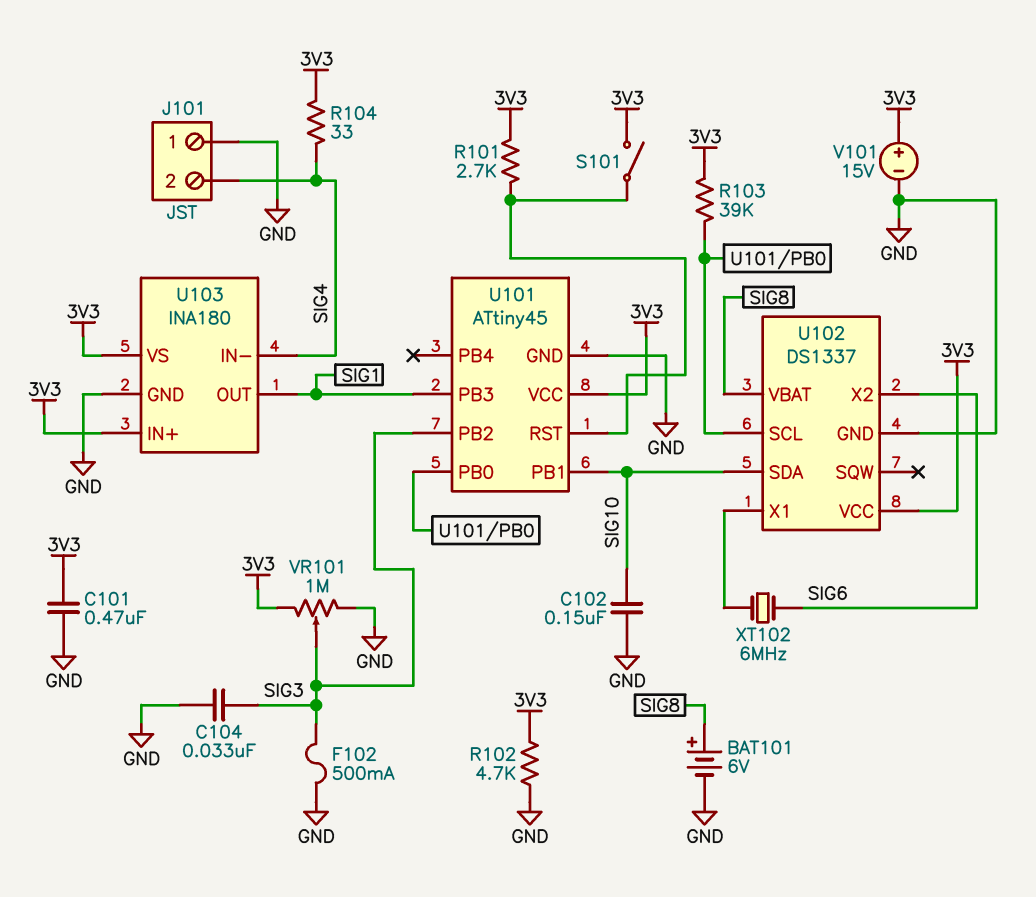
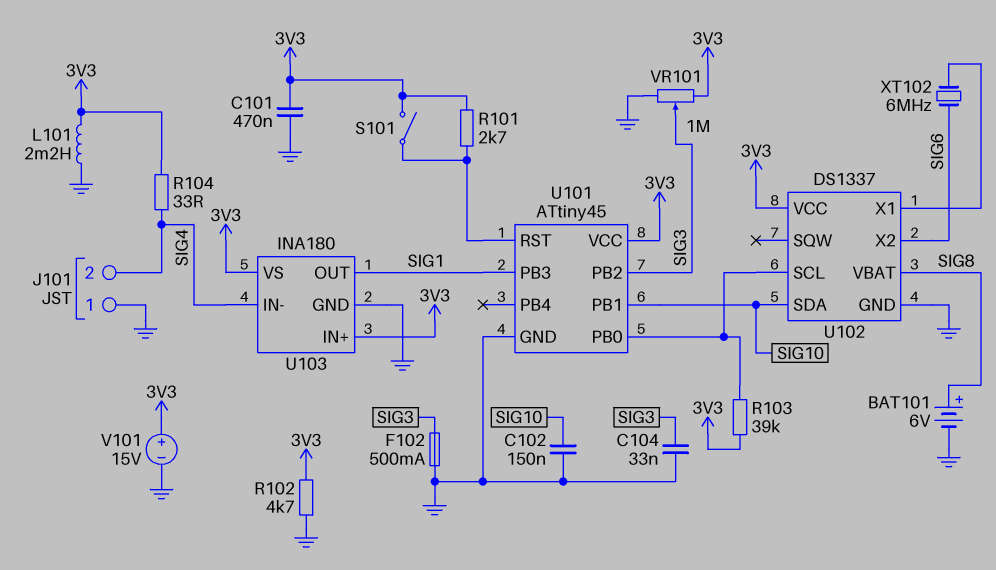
L101: none -> 2.2mH (3V3, GND)

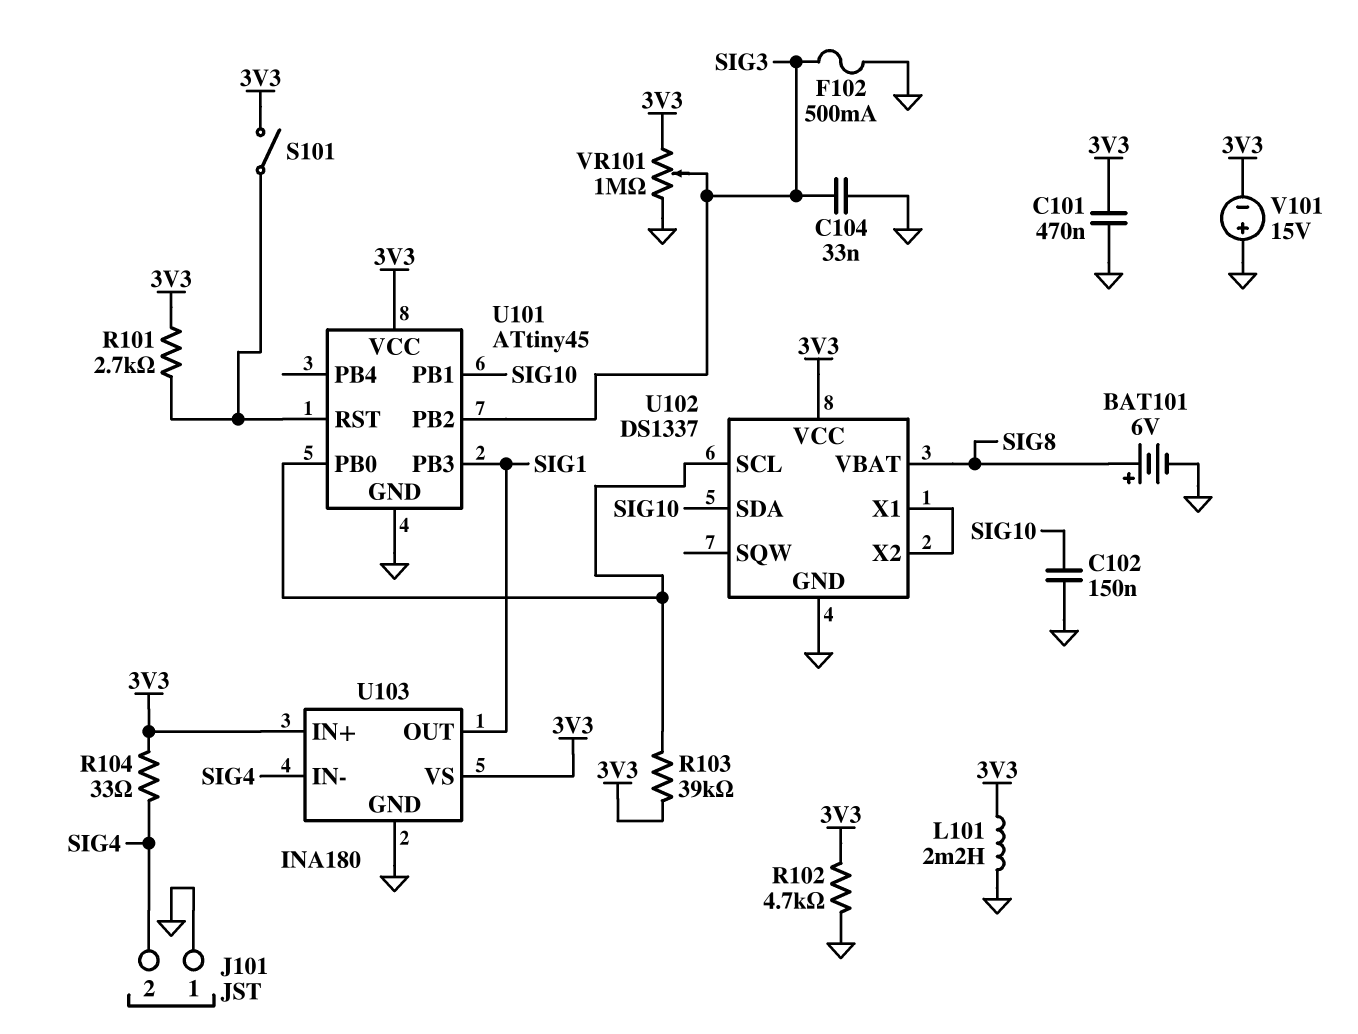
U102 pin X2: SIG6 -> U102/X1
V101: 15V (plus 3V3, minus GND) -> 15V (plus GND, minus 3V3)
XT102: 6MHz (SIG6, U102/X1) -> none

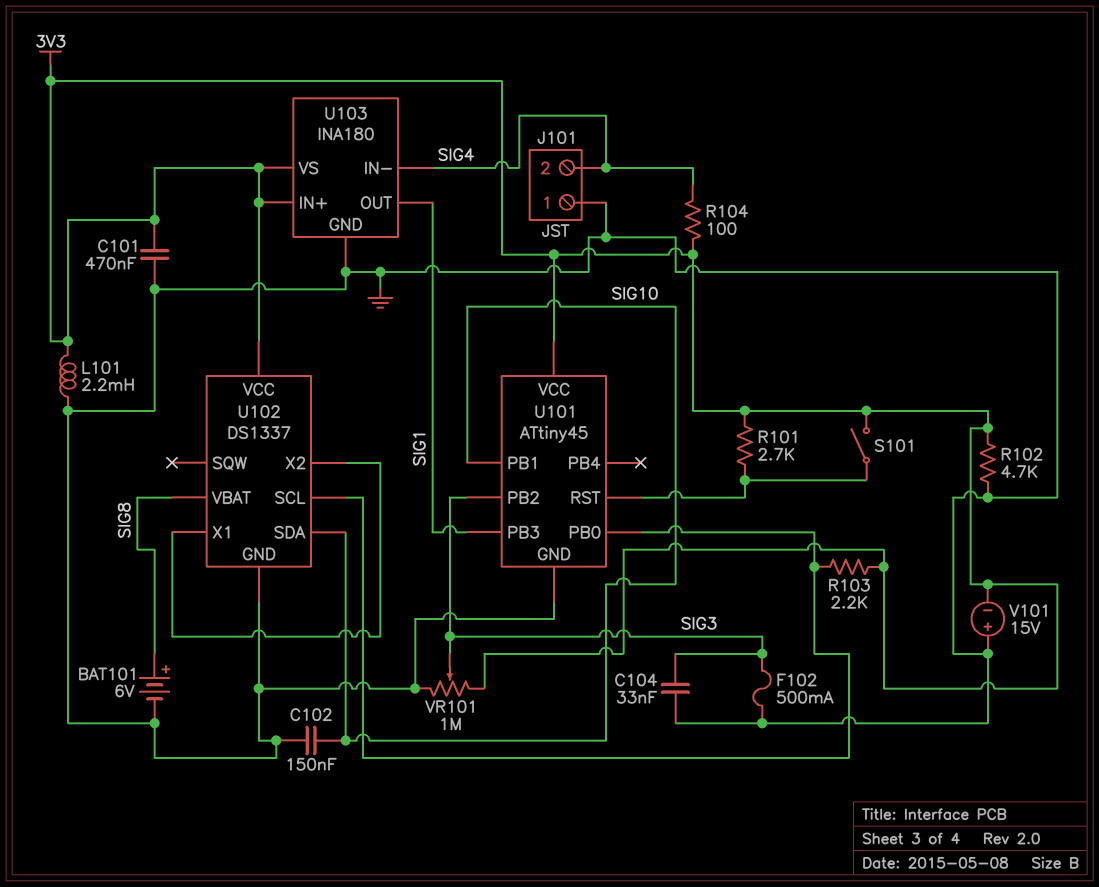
R103: 39k (3V3, U101/PB0) -> 2.2k (3V3, U101/PB0)
R104: 33 (3V3, SIG4) -> 100 (3V3, SIG4)

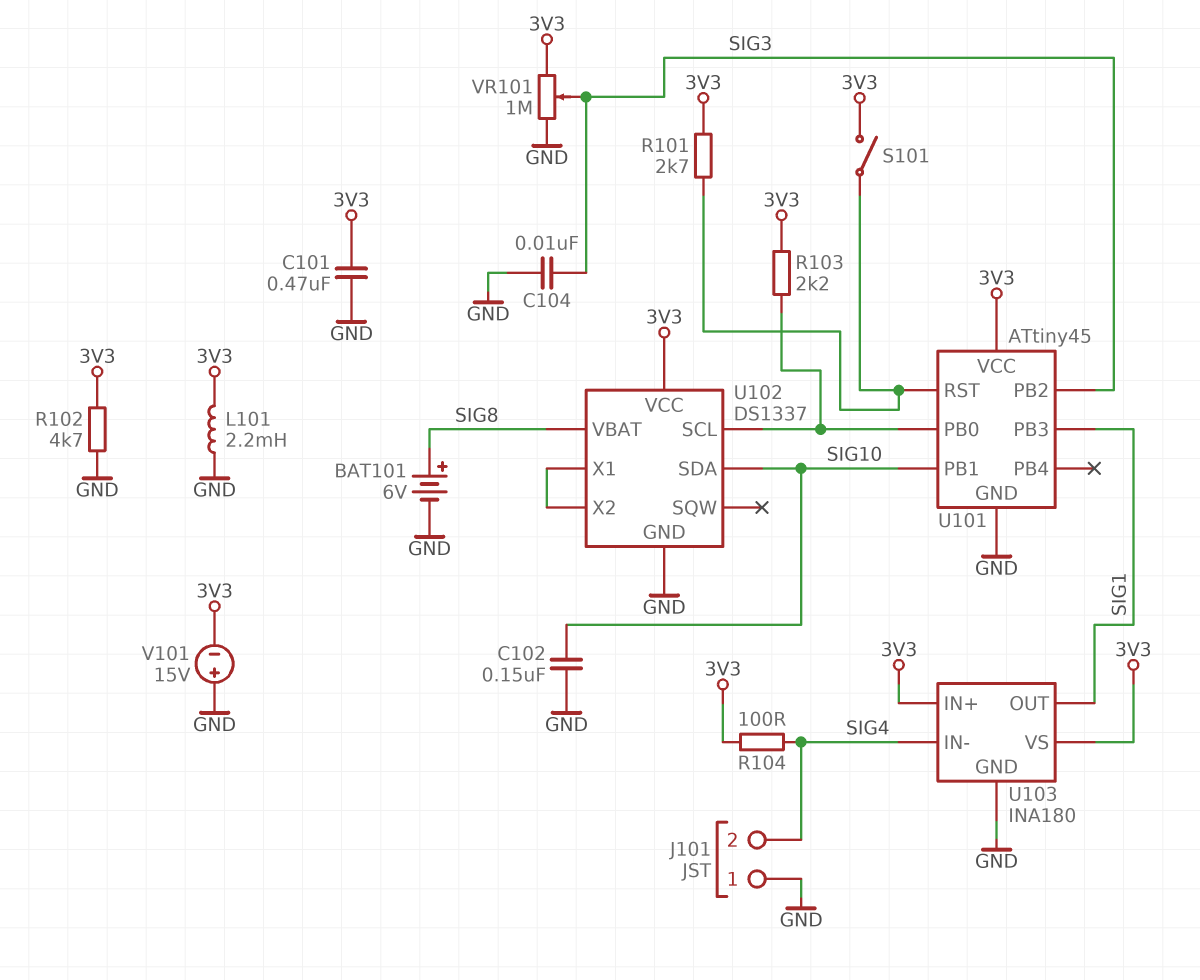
C104: 33nF (GND, SIG3) -> 10nF (GND, SIG3)
F102: 500mA (GND, SIG3) -> none

